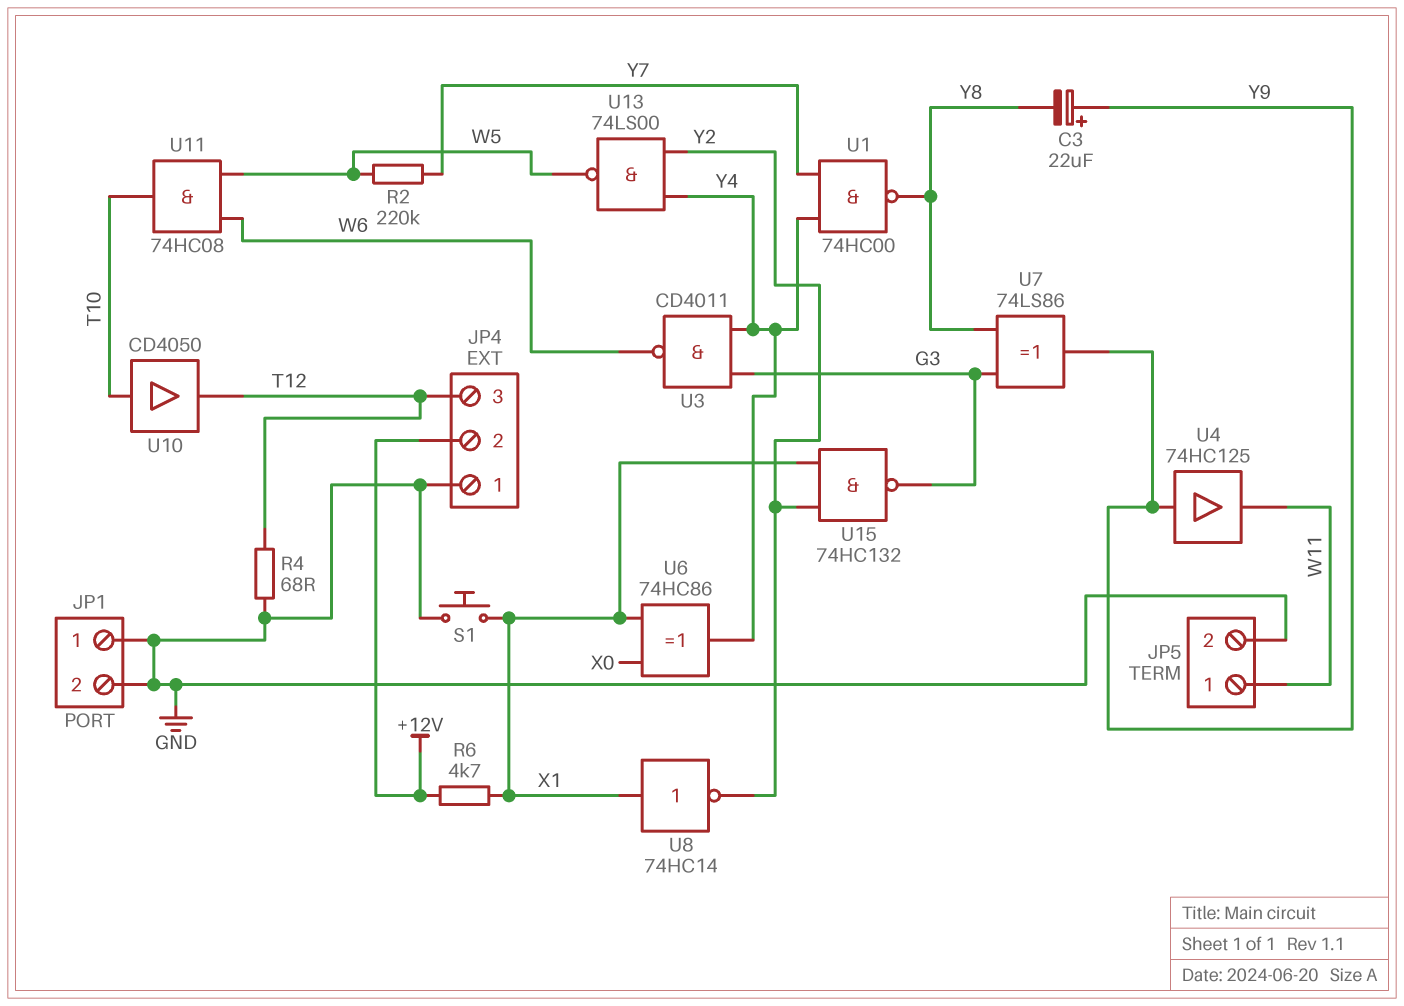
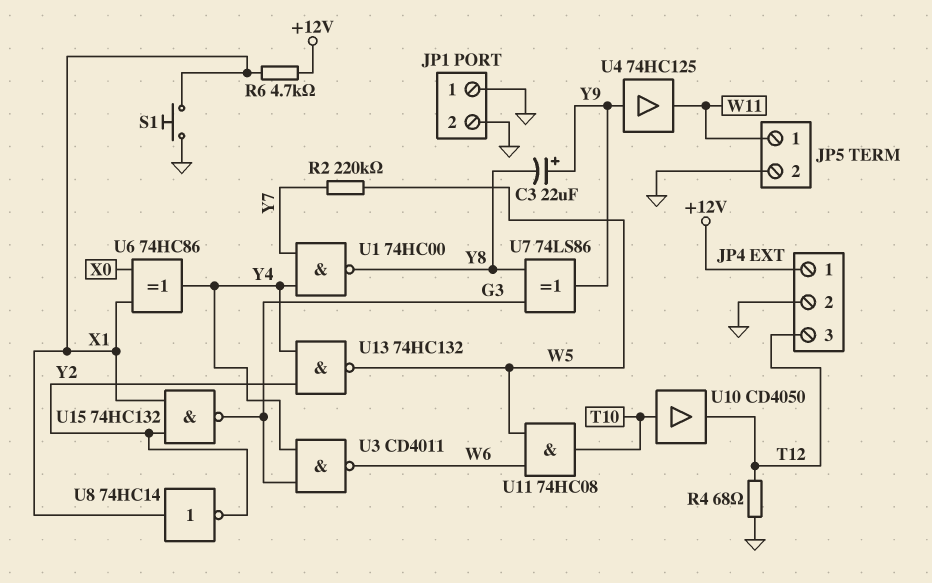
JP4 pin 1: GND -> +12V
JP4 pin 2: +12V -> GND
U13: NAND 74LS00 (in Y2, in Y4, out W5) -> NAND 74HC132 (in Y2, in Y4, out W5)

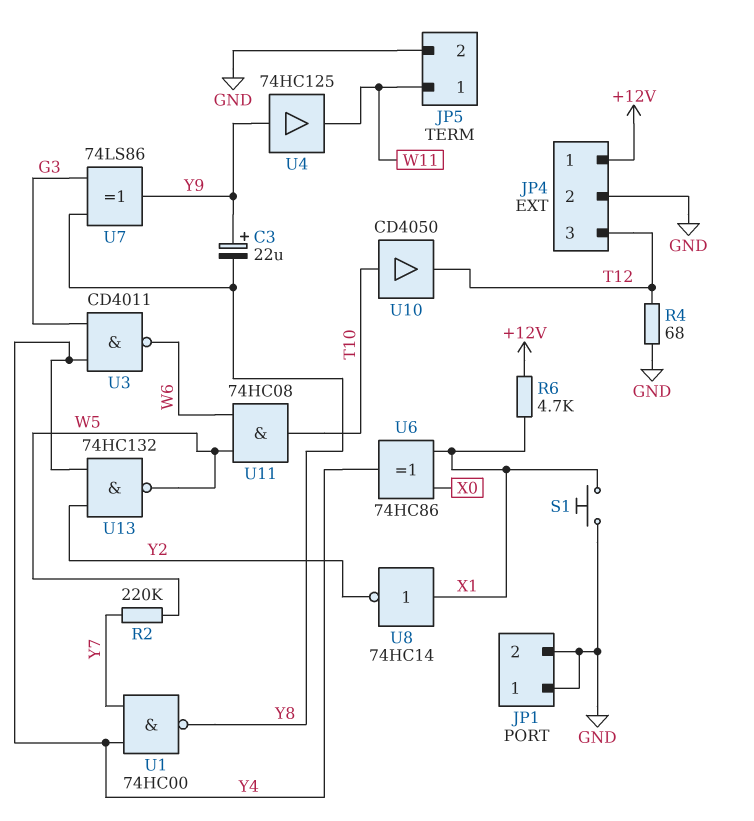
U15: NAND 74HC132 (in X1, in Y2, out G3) -> none

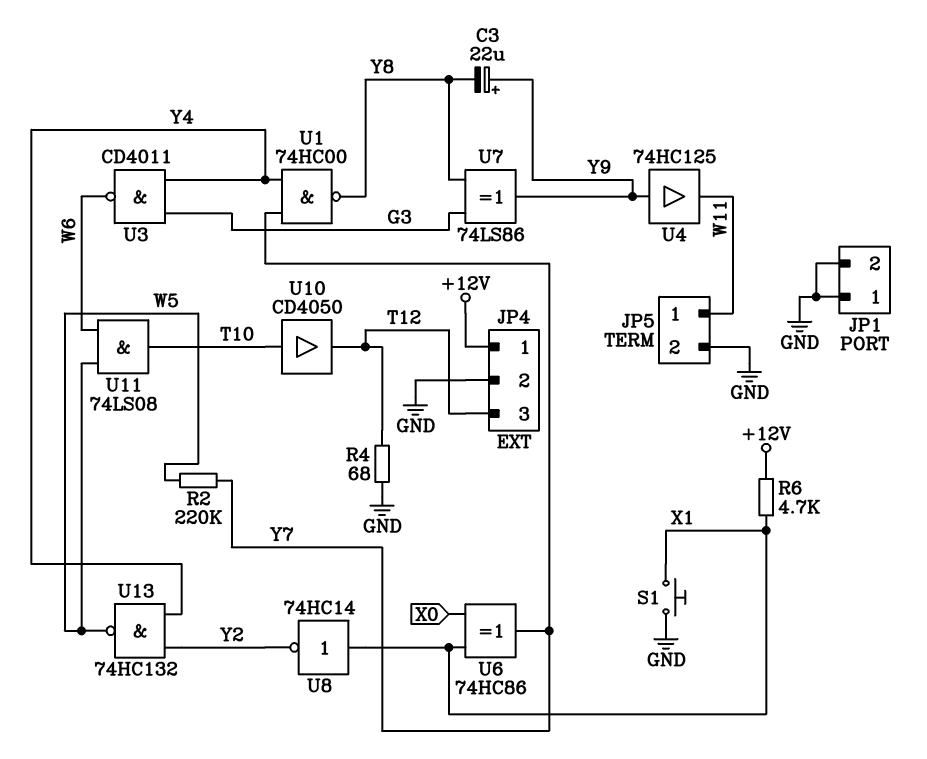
U6: XOR 74HC86 (in X0, in X1, out Y4) -> XOR 74HC86 (in X0, in X1, out Y7)
U11: AND 74HC08 (in W5, in W6, out T10) -> AND 74LS08 (in W5, in W6, out T10)

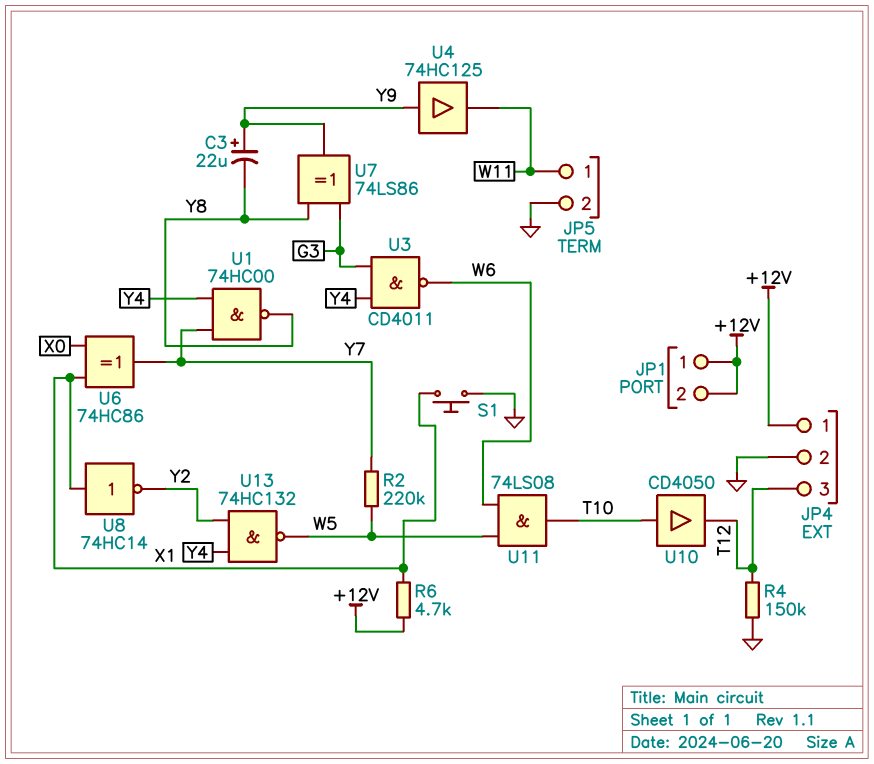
JP1 pin 1: GND -> +12V
JP1 pin 2: GND -> +12V
R4: 68 (GND, T12) -> 150k (GND, T12)

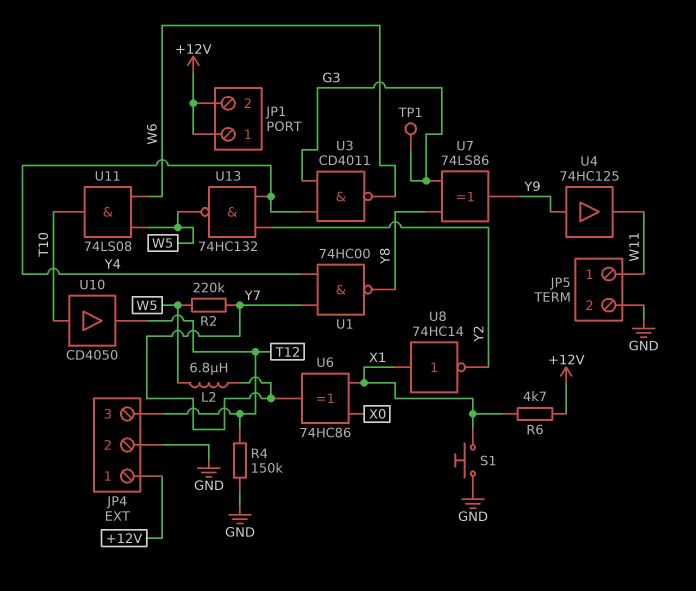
C3: 22uF (plus Y9, minus Y8) -> none
L2: none -> 6.8uH (W5, Y7)
TP1: none -> test point (G3)

